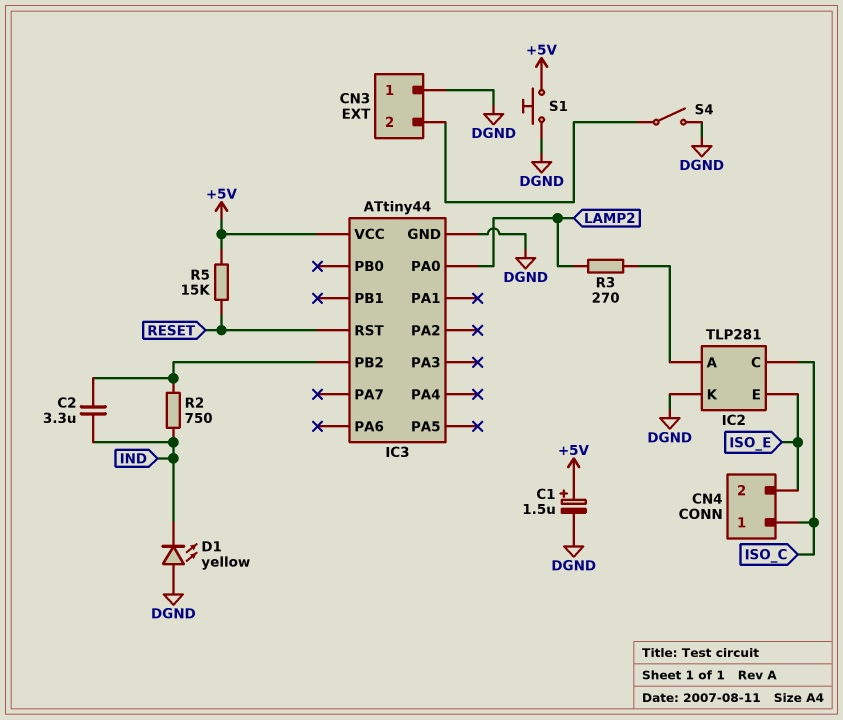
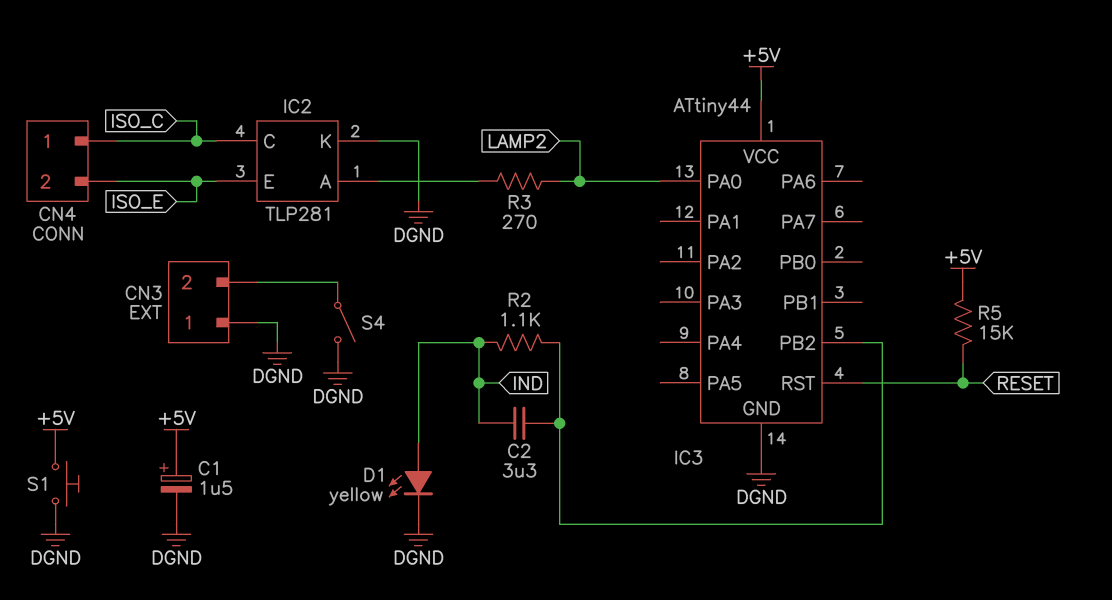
D1: LED yellow (A DGND, K IND) -> LED yellow (A IND, K DGND)
R2: 750 (IC3/PB2, IND) -> 1.1k (IC3/PB2, IND)

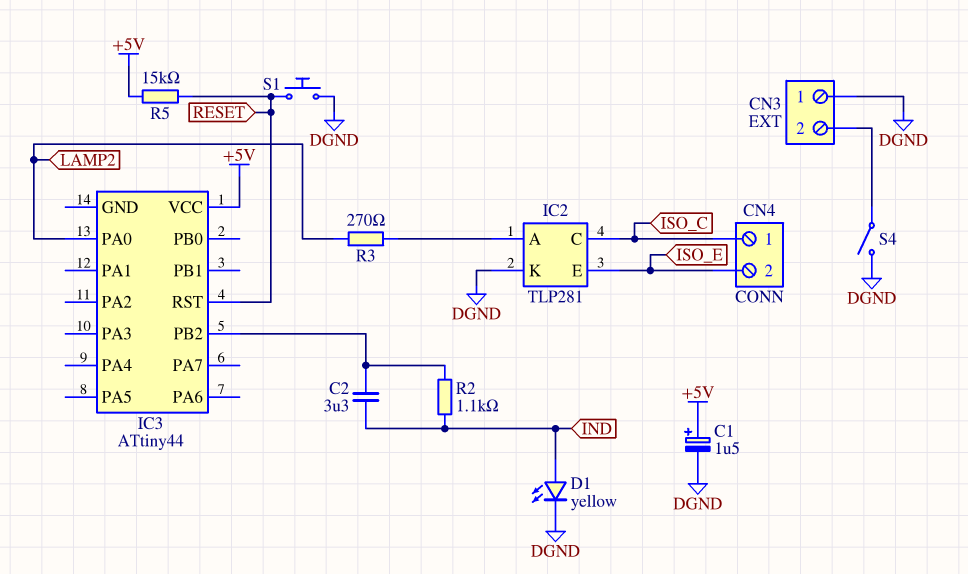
IC3 pin GND: DGND -> none
S1: button (+5V, DGND) -> button (DGND, RESET)

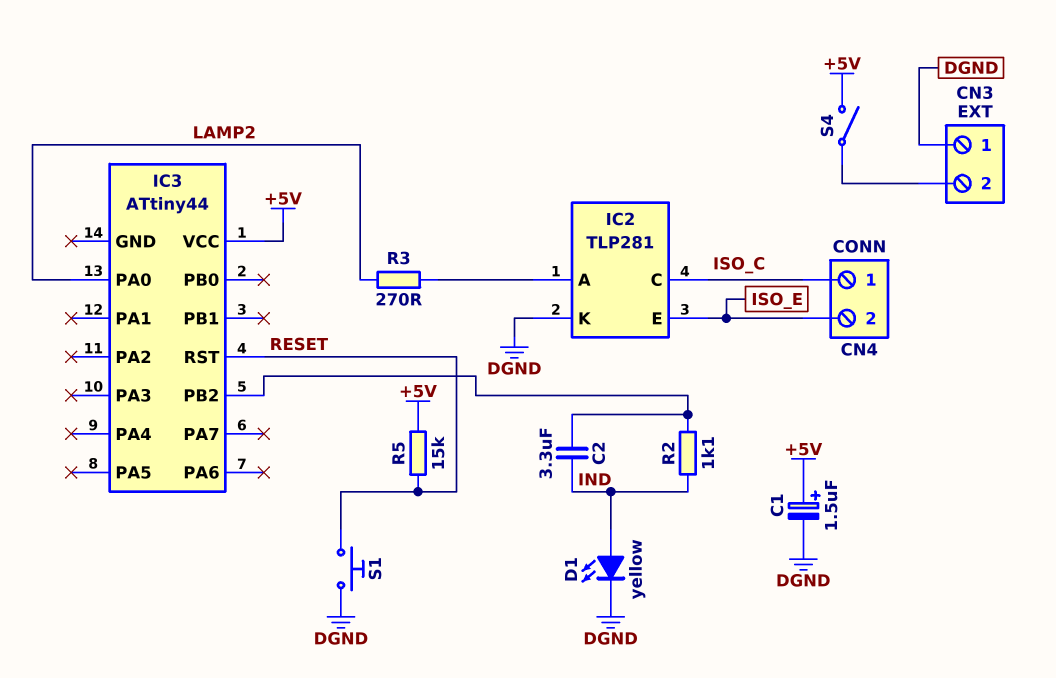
S4: switch (CN3/2, DGND) -> switch (+5V, CN3/2)

